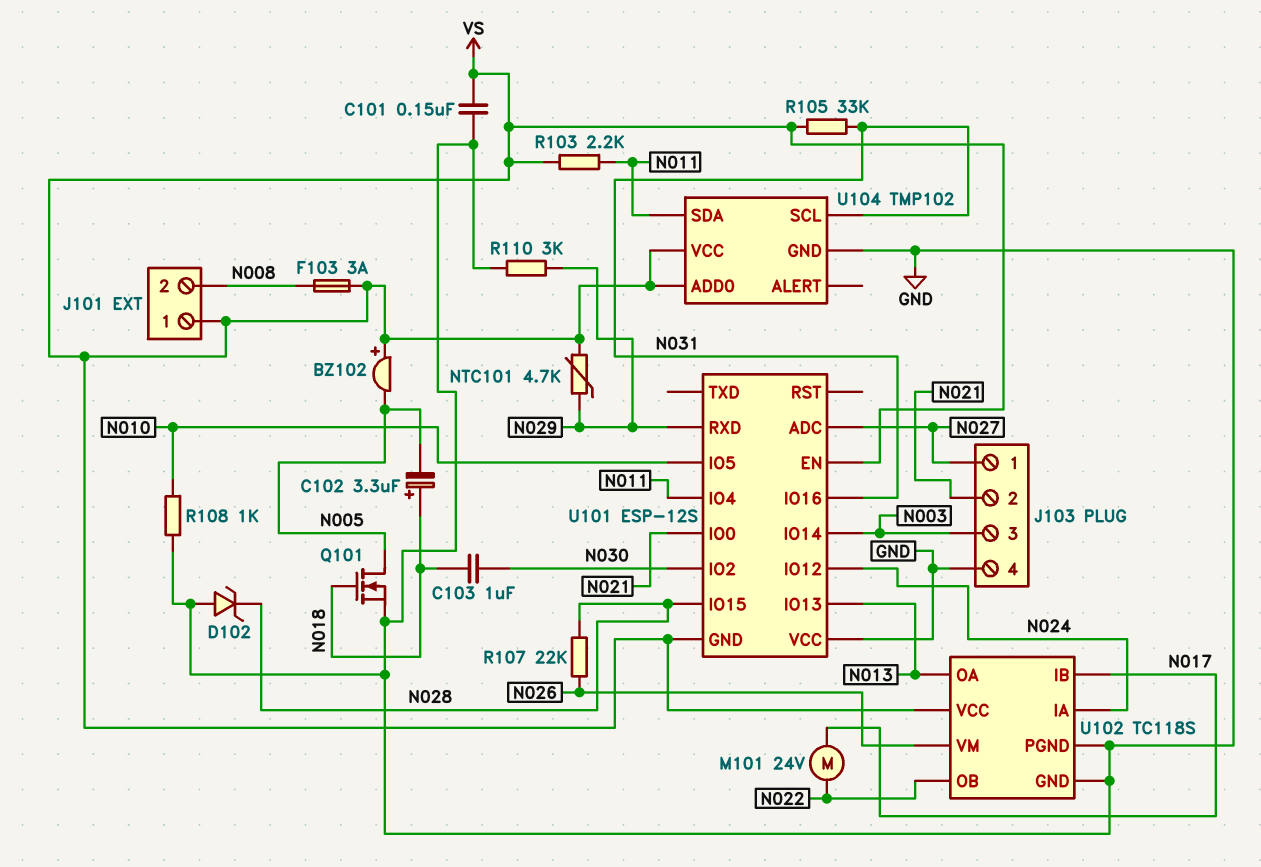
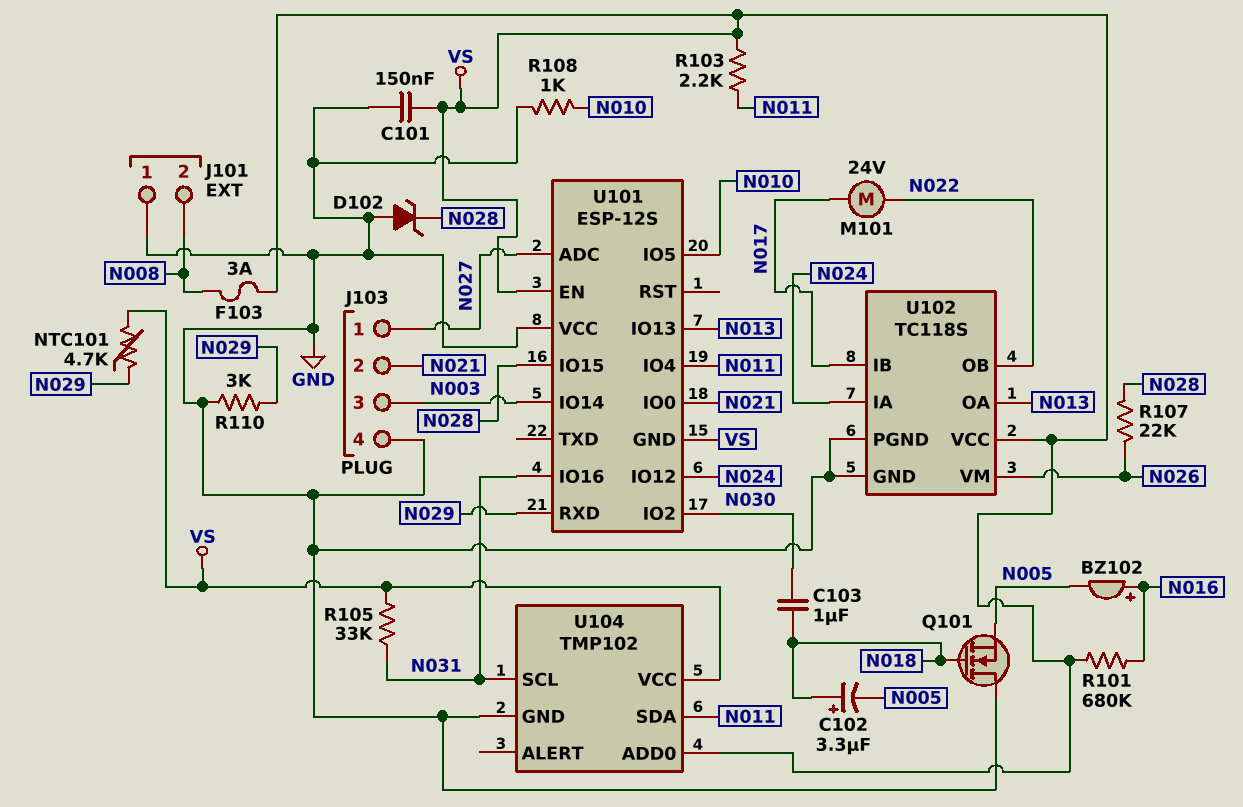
BZ102: buzzer (plus VS, minus N005) -> buzzer (plus N016, minus N005)
J101 pin 1: VS -> GND
Q101: NMOS (G N018, D N005, S GND) -> NMOS (G N018, D GND, S N005)
R101: none -> 680k (N016, VS)

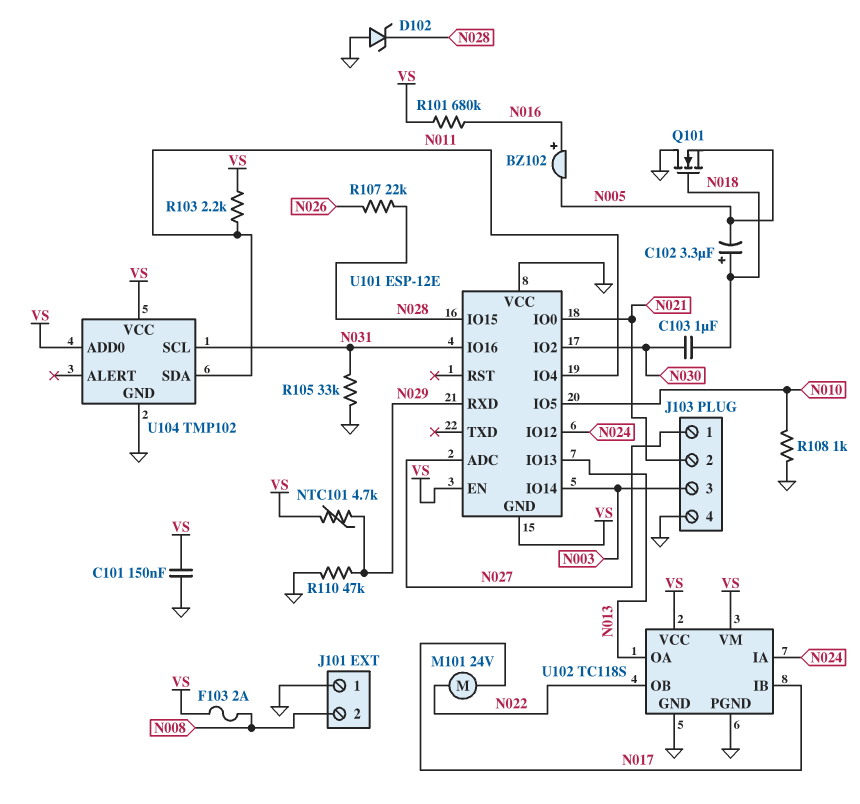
F103: 3A (N008, VS) -> 2A (N008, VS)
R105: 33k (N031, VS) -> 33k (GND, N031)
R110: 3k (GND, N029) -> 47k (GND, N029)
U101: ESP-12S -> ESP-12E
U102 pin VM: N026 -> VS

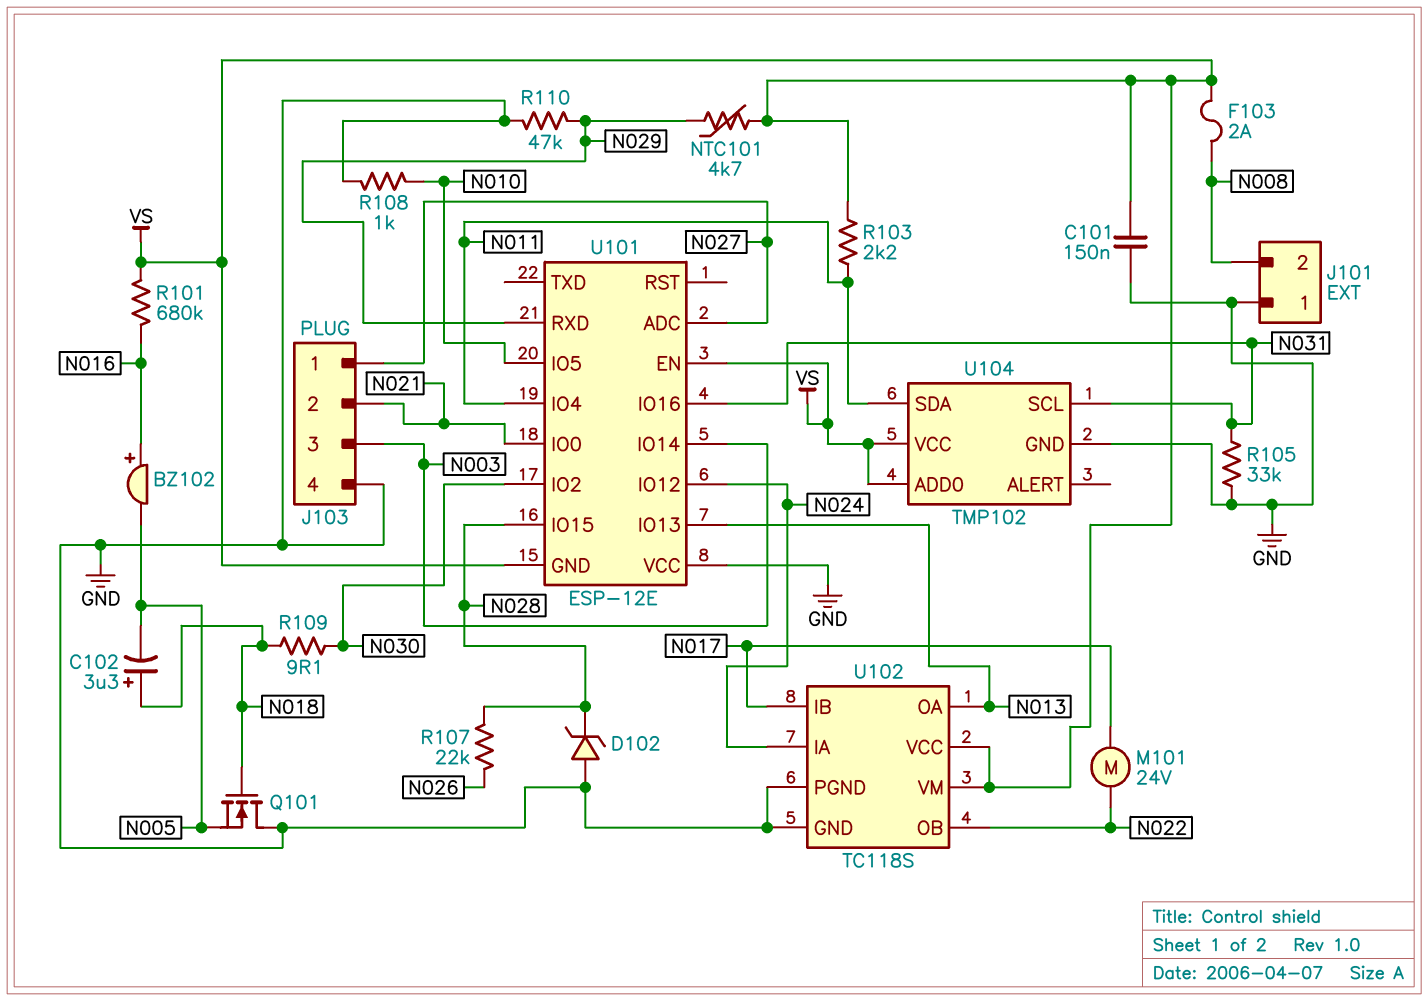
C103: 1uF (N018, N030) -> none
R109: none -> 9.1 (N018, N030)

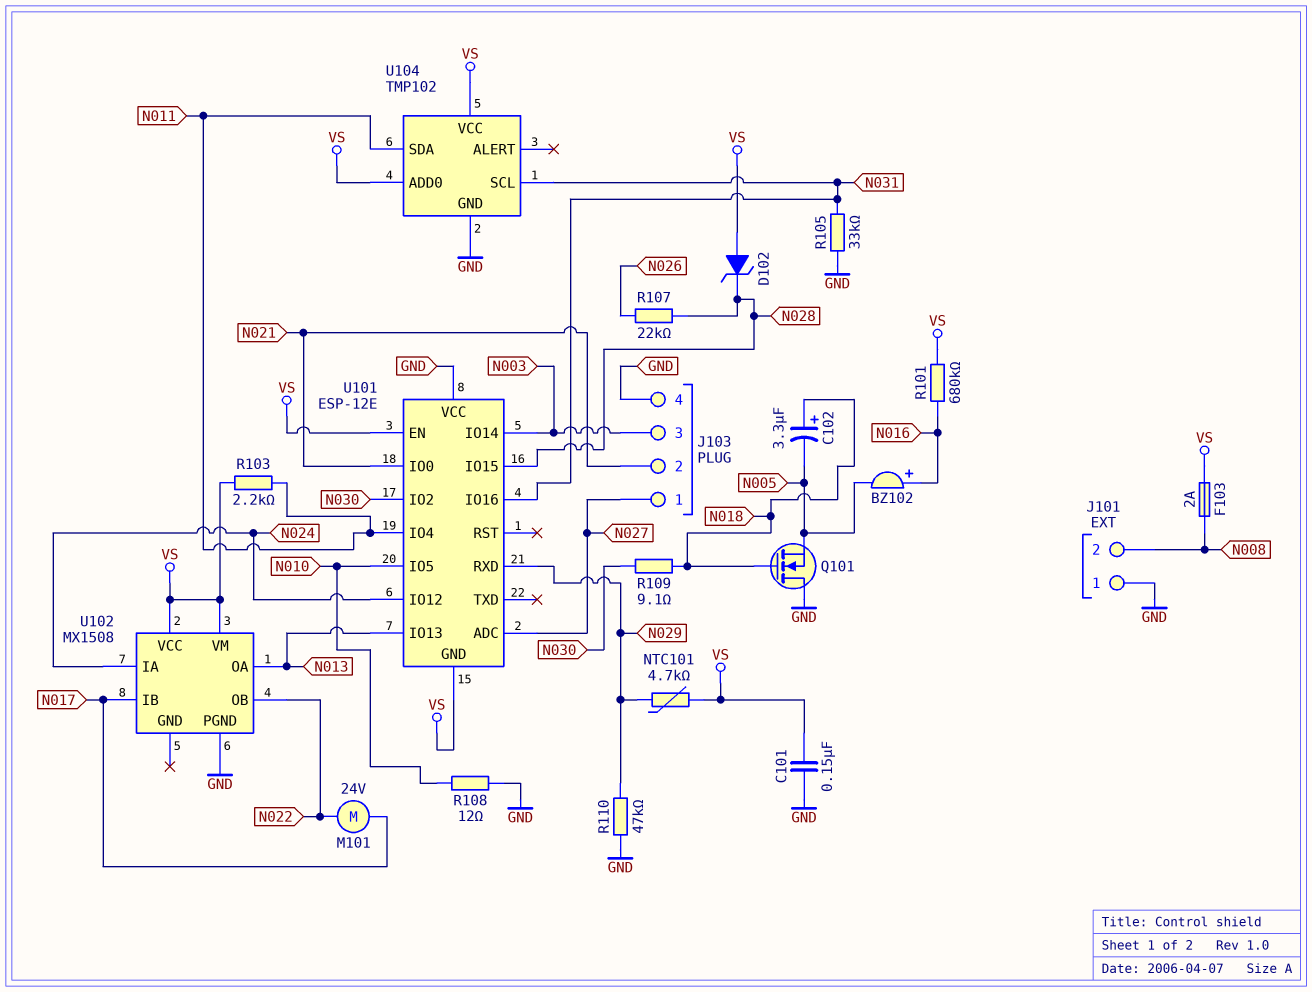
D102: zener (A GND, K N028) -> zener (A VS, K N028)
R108: 1k (GND, N010) -> 12 (GND, N010)
U102: TC118S -> MX1508
U102 pin GND: GND -> none

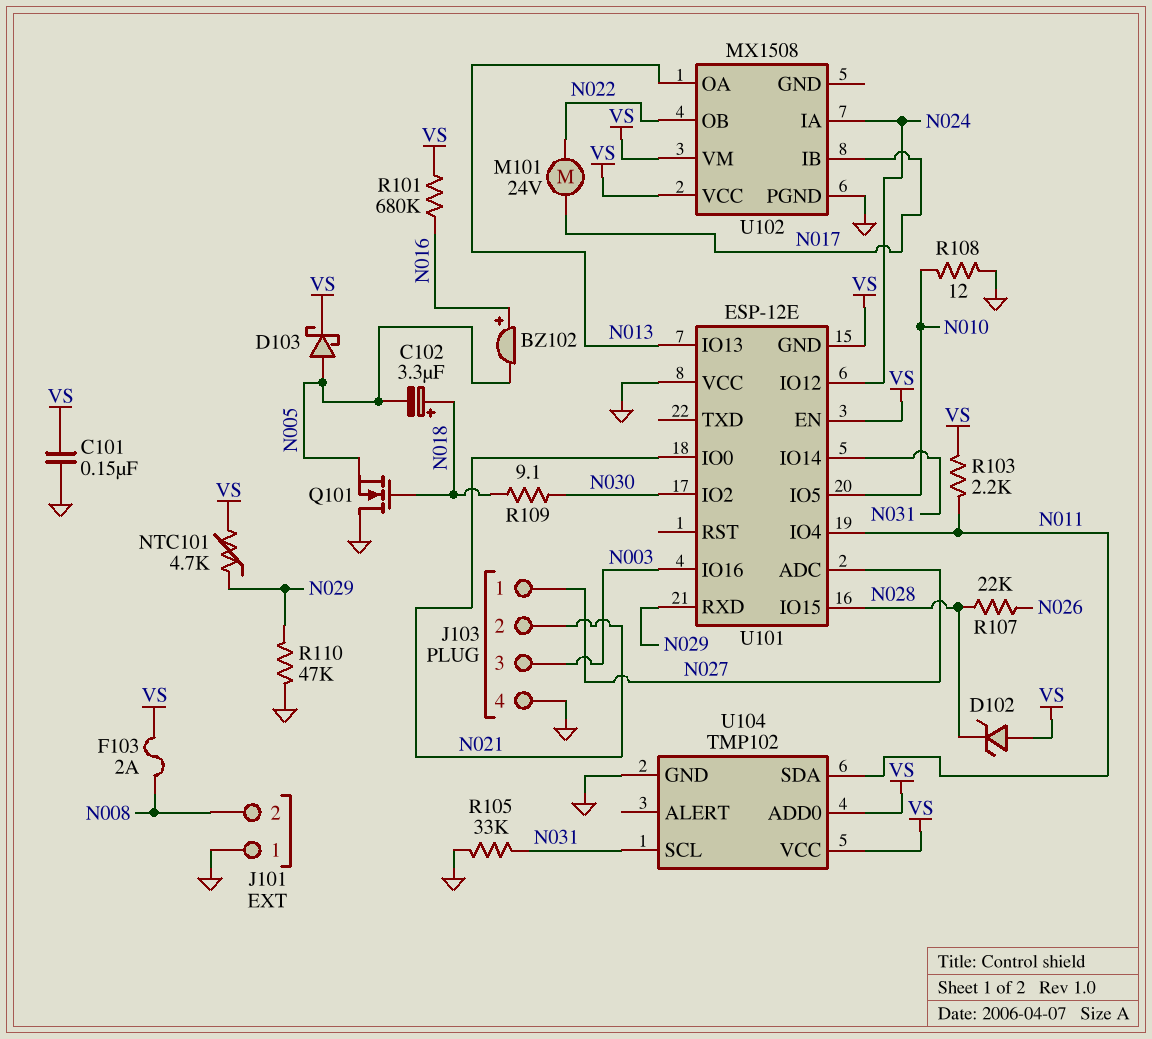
D103: none -> schottky (A N005, K VS)
U101 pin IO14: N003 -> N031
U101 pin IO16: N031 -> N003

